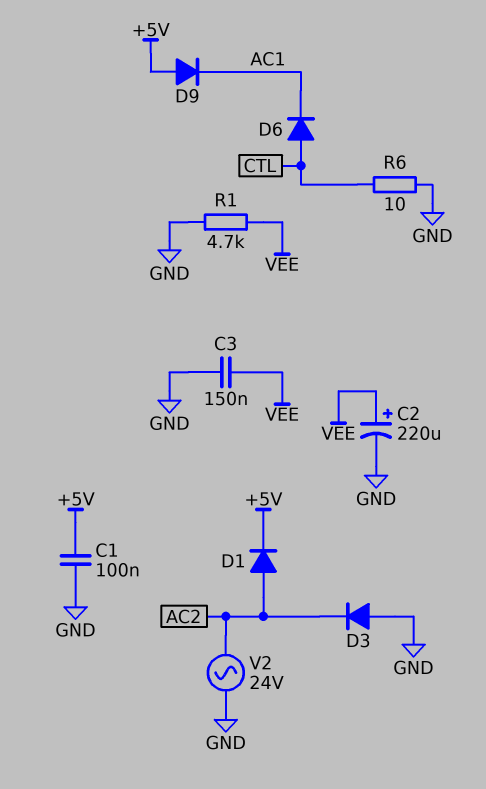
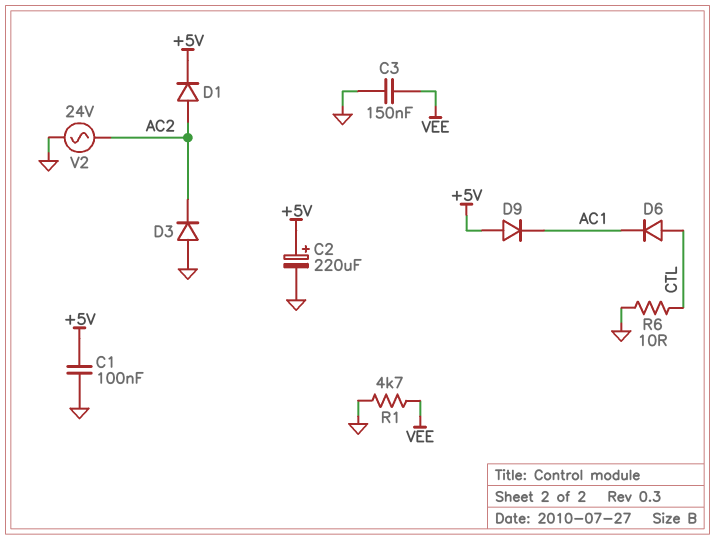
C2: 220uF (plus VEE, minus GND) -> 220uF (plus +5V, minus GND)

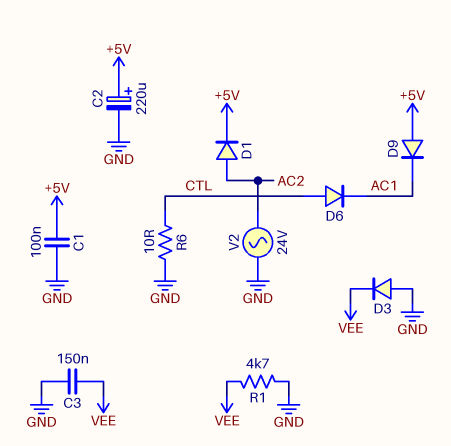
D3: diode (A GND, K AC2) -> diode (A GND, K VEE)

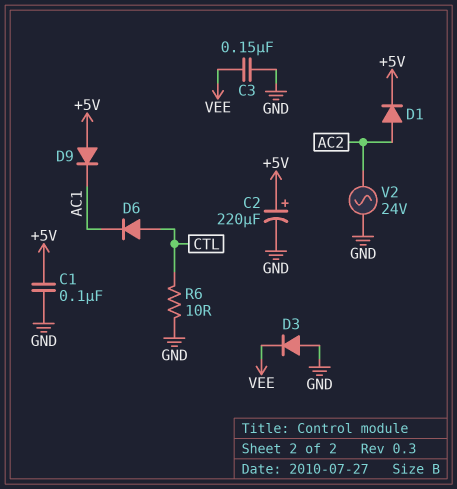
R1: 4.7k (GND, VEE) -> none

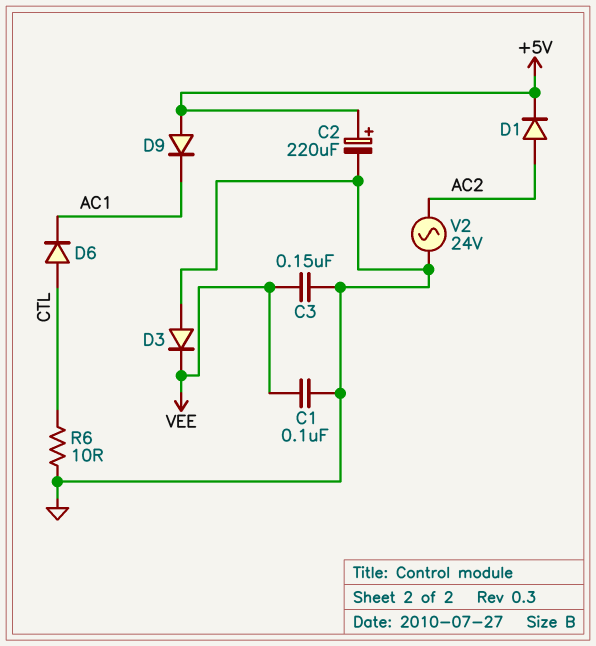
C1: 100nF (+5V, GND) -> 100nF (GND, VEE)

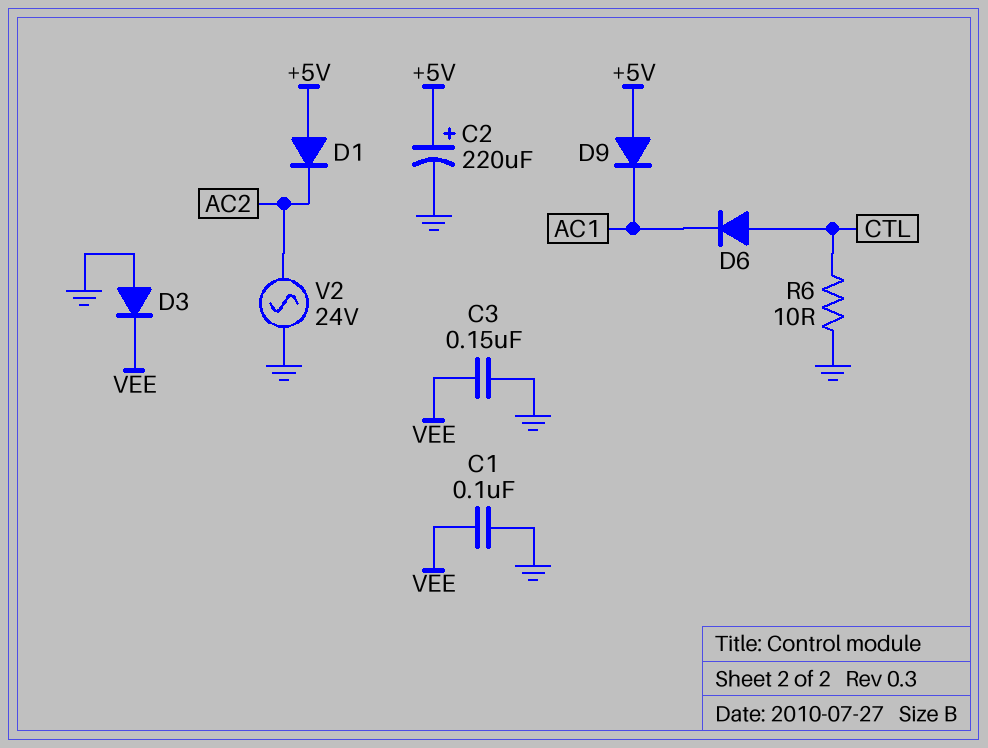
D1: diode (A AC2, K +5V) -> diode (A +5V, K AC2)

